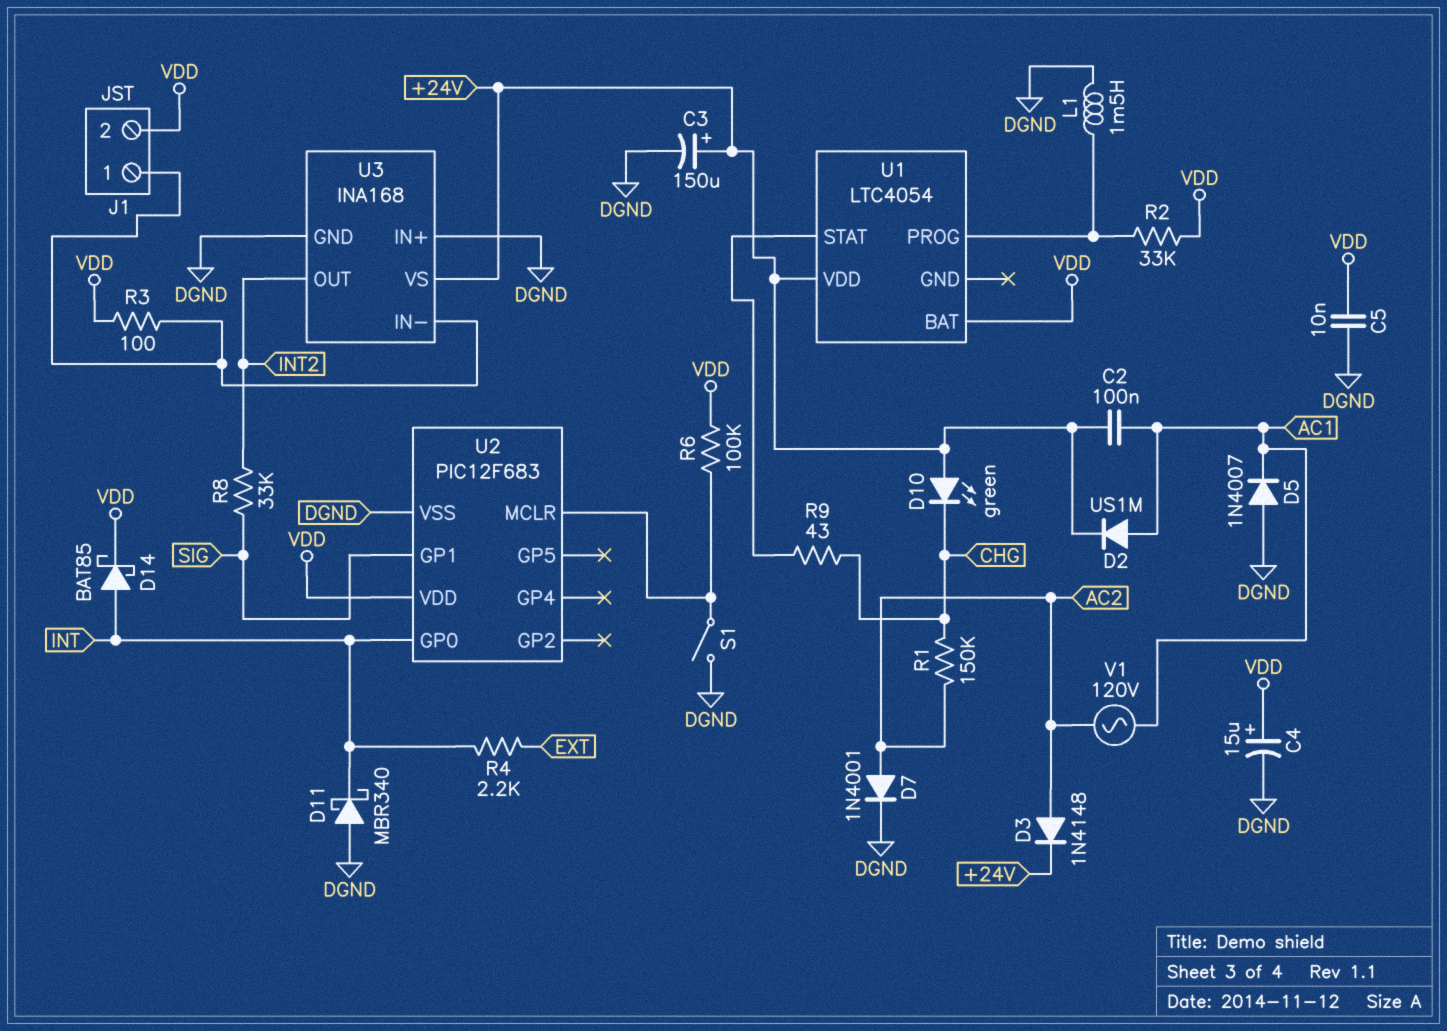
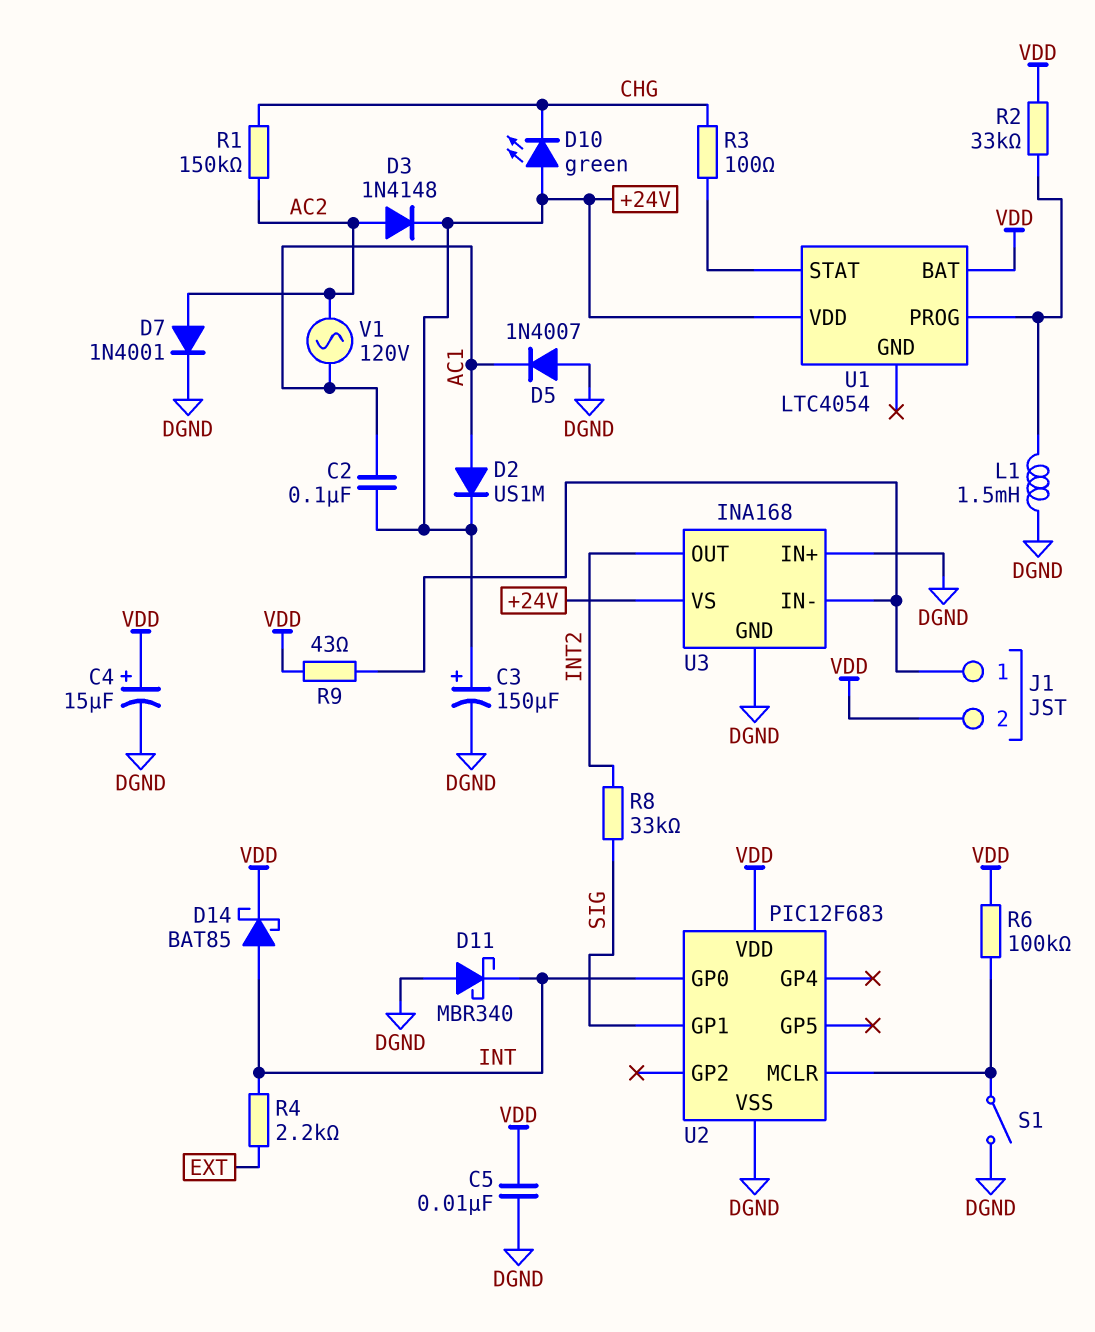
R3: 100 (J1/1, VDD) -> 100 (CHG, U1/STAT)
R9: 43 (CHG, U1/STAT) -> 43 (J1/1, VDD)

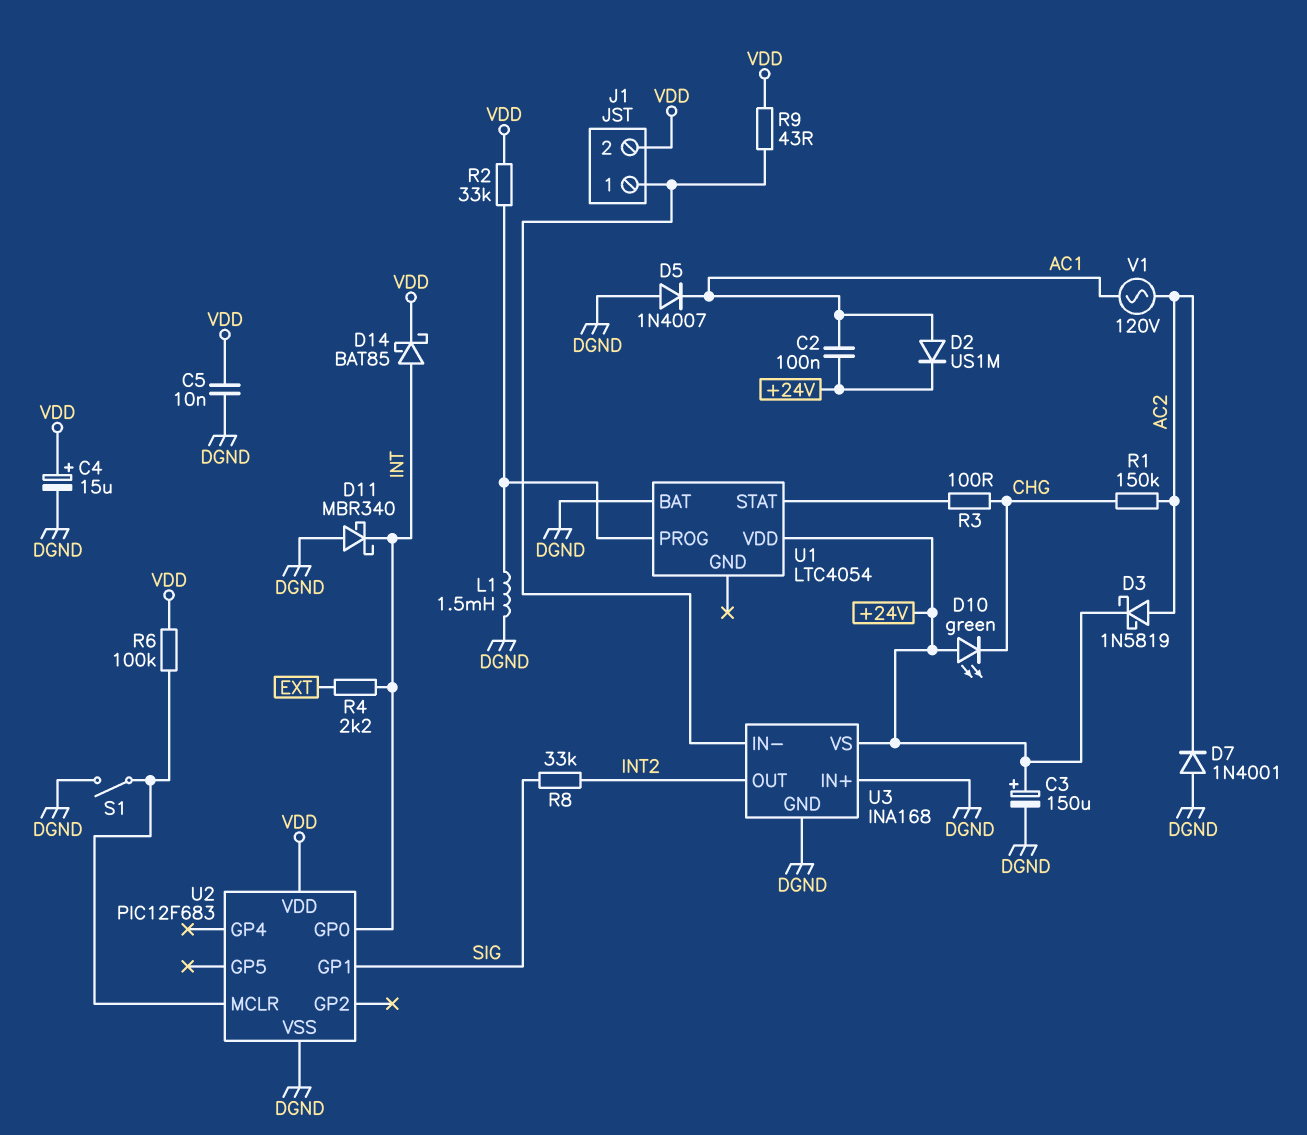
D3: diode 1N4148 (A AC2, K +24V) -> schottky 1N5819 (A AC2, K +24V)
D7: diode 1N4001 (A AC2, K DGND) -> diode 1N4001 (A DGND, K AC2)
U1 pin BAT: VDD -> DGND

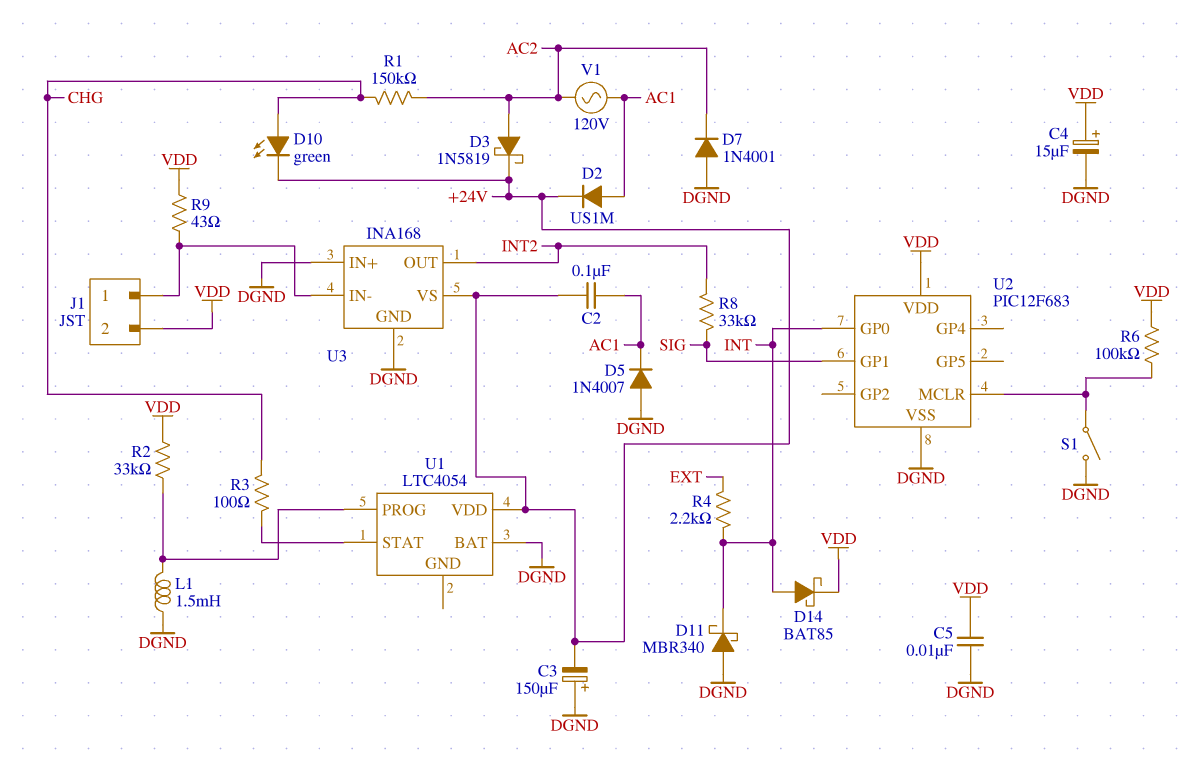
C3: 150uF (plus +24V, minus DGND) -> 150uF (plus DGND, minus +24V)
D10: LED green (A +24V, K CHG) -> LED green (A CHG, K +24V)

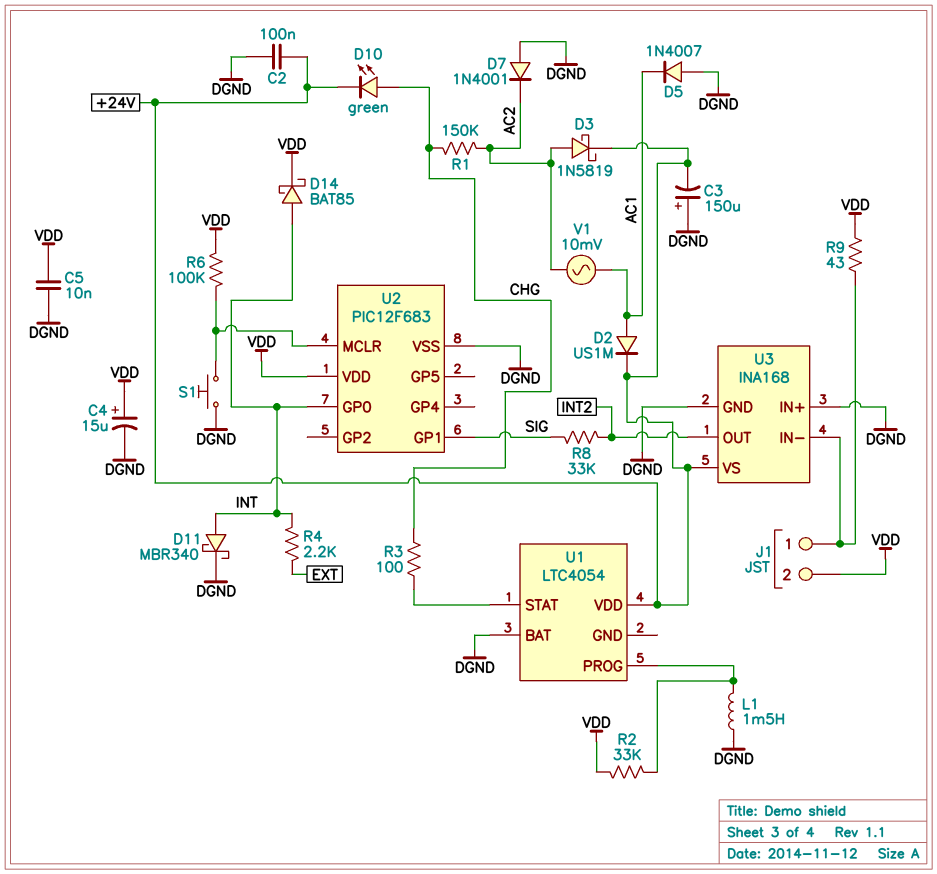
C2: 100nF (+24V, AC1) -> 100nF (+24V, DGND)
D11: schottky MBR340 (A DGND, K INT) -> schottky MBR340 (A INT, K DGND)
S1: switch (DGND, U2/MCLR) -> button (DGND, U2/MCLR)
V1: AC 120V (AC1, AC2) -> AC 10mV (AC1, AC2)

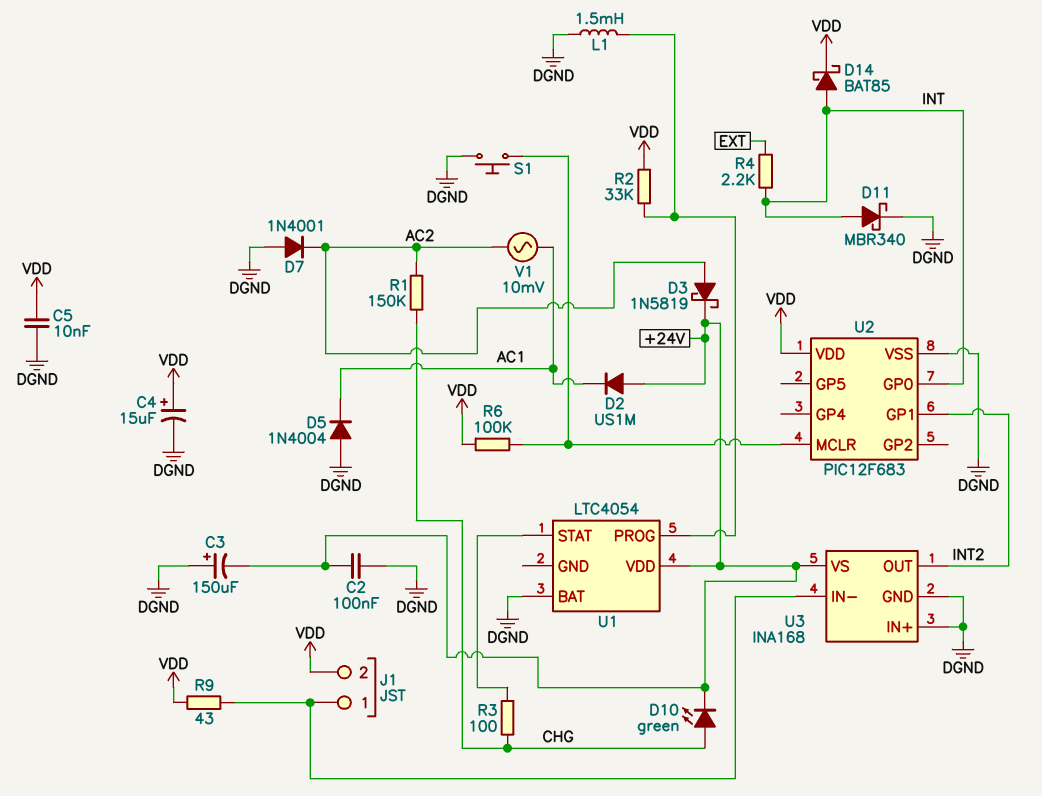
D2: diode US1M (A AC1, K +24V) -> diode US1M (A +24V, K AC1)
D5: diode 1N4007 (A DGND, K AC1) -> diode 1N4004 (A DGND, K AC1)
R8: 33k (INT2, SIG) -> none
U2 pin GP1: SIG -> INT2

